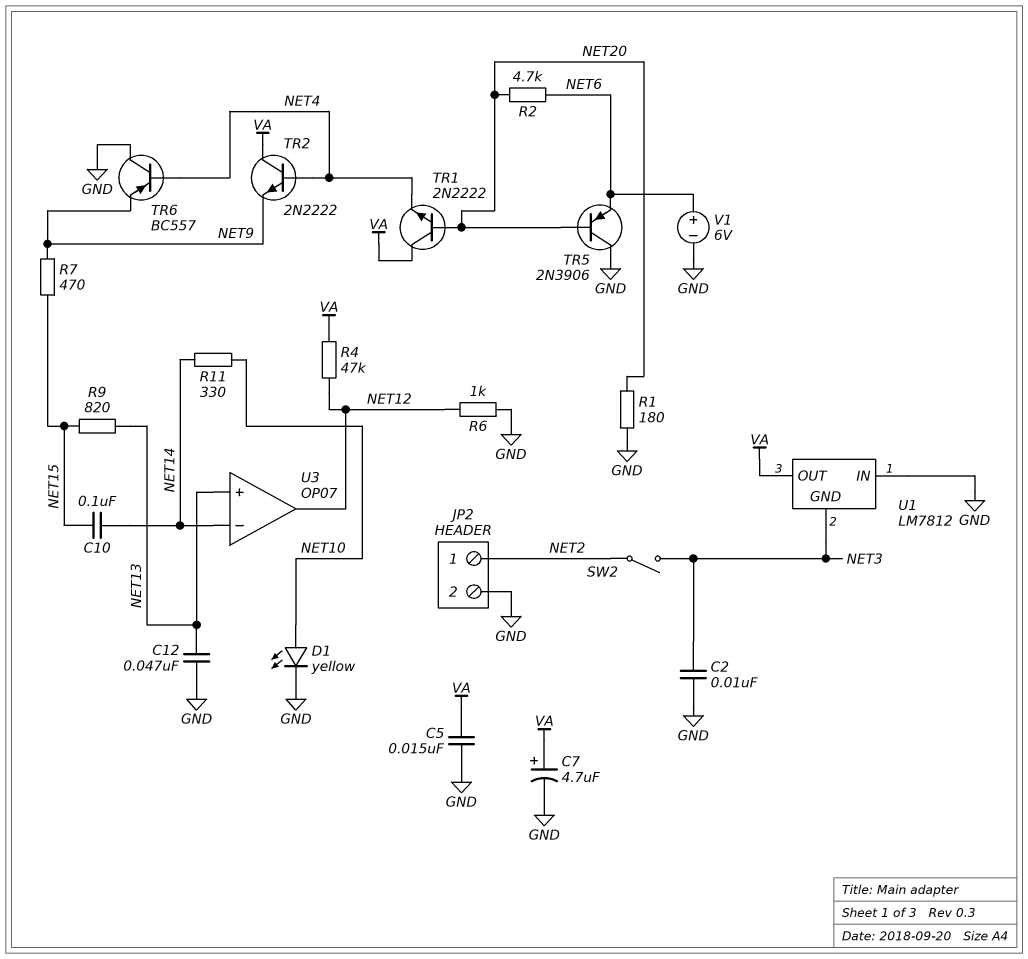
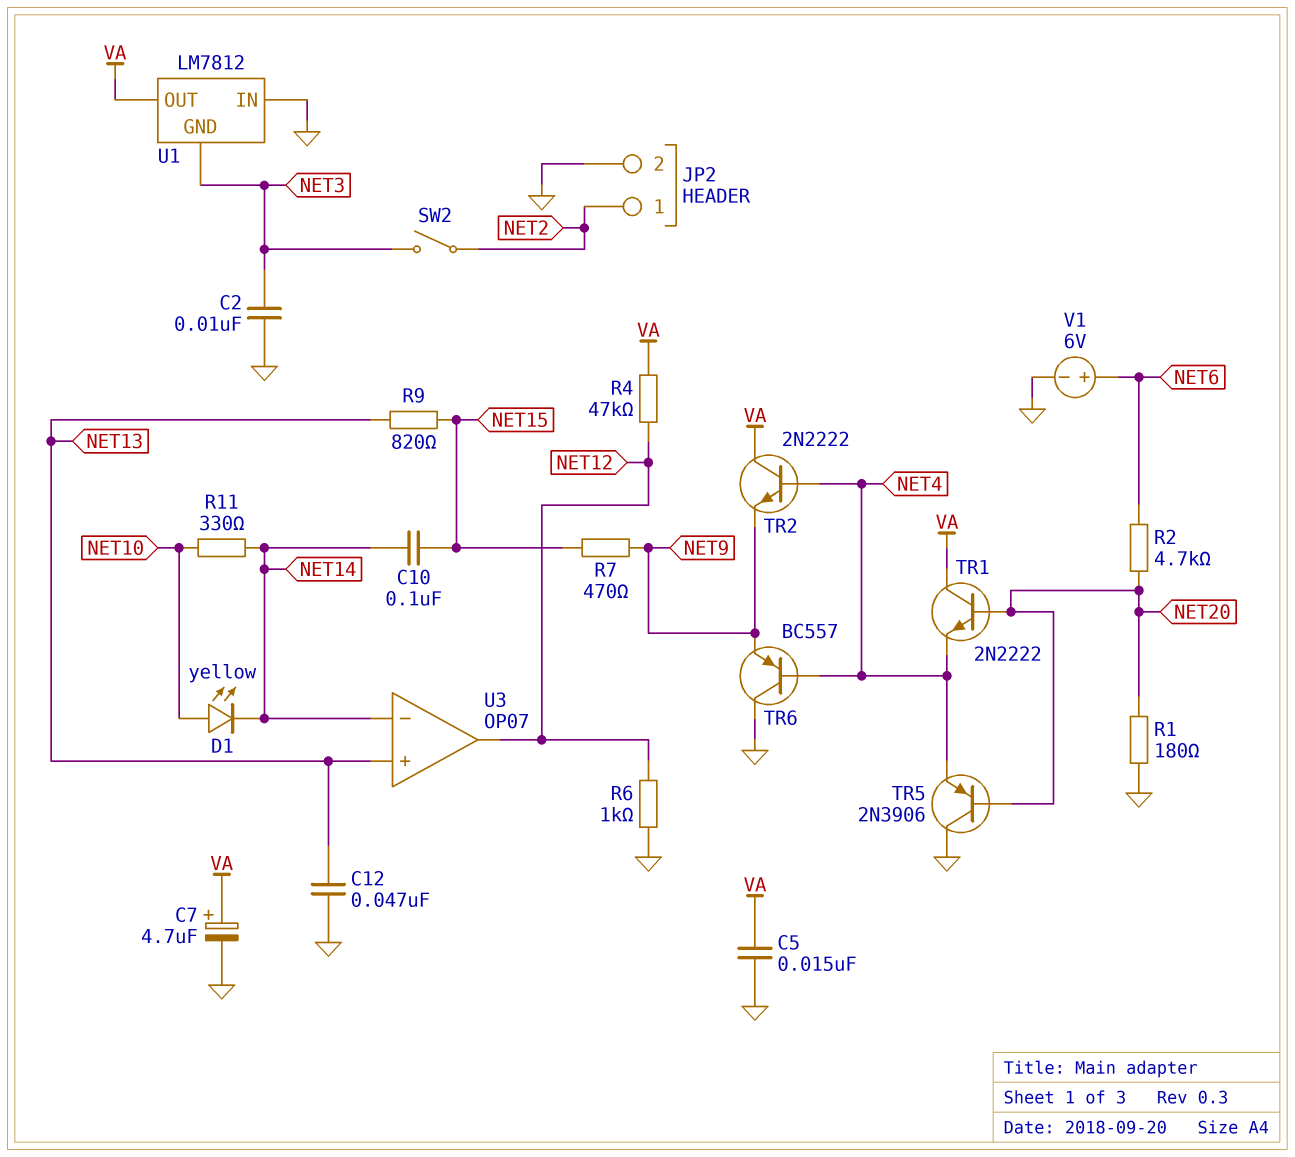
D1: LED yellow (A NET10, K GND) -> LED yellow (A NET10, K NET14)
TR5: PNP 2N3906 (B NET20, C GND, E NET6) -> PNP 2N3906 (B NET20, C GND, E NET4)

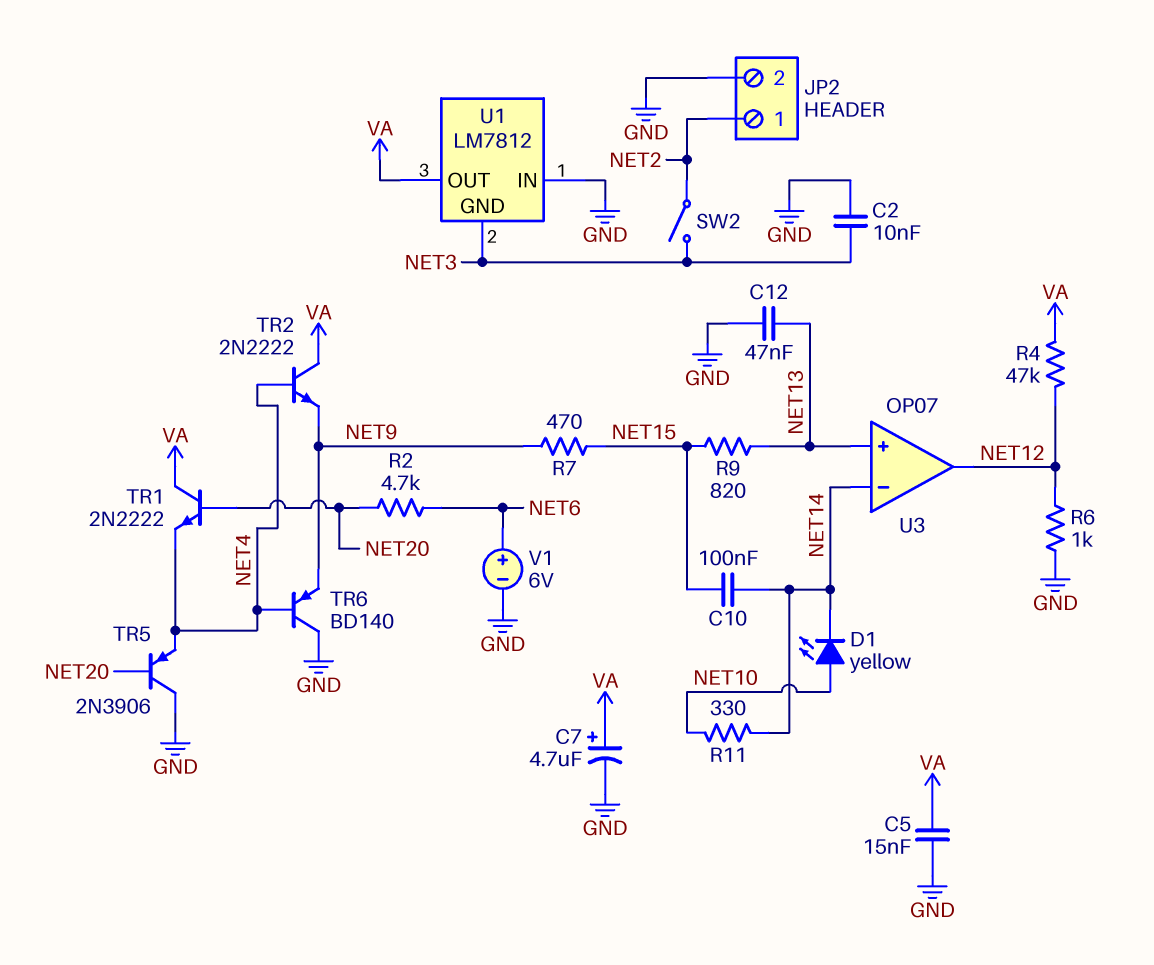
R1: 180 (GND, NET20) -> none
TR6: PNP BC557 (B NET4, C GND, E NET9) -> PNP BD140 (B NET4, C GND, E NET9)

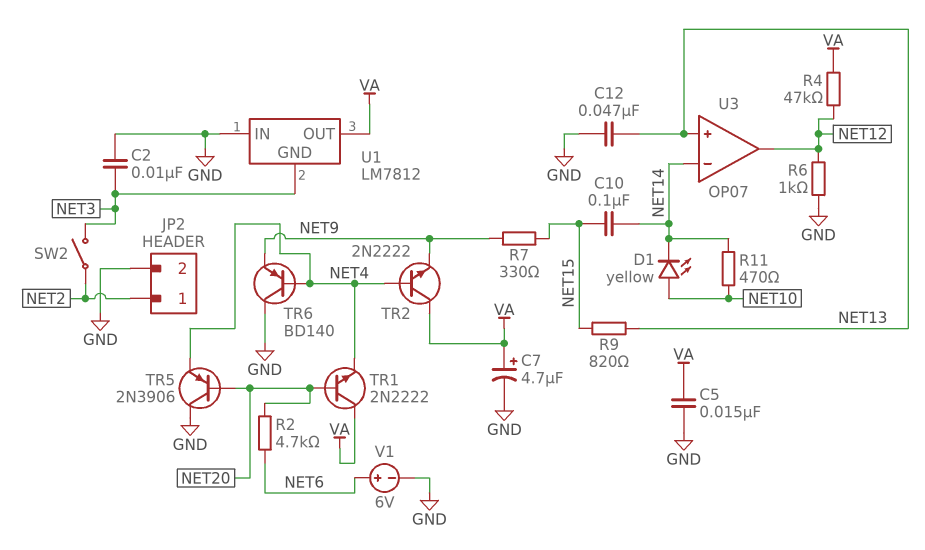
R7: 470 (NET9, NET15) -> 330 (NET9, NET15)
R11: 330 (NET10, NET14) -> 470 (NET10, NET14)

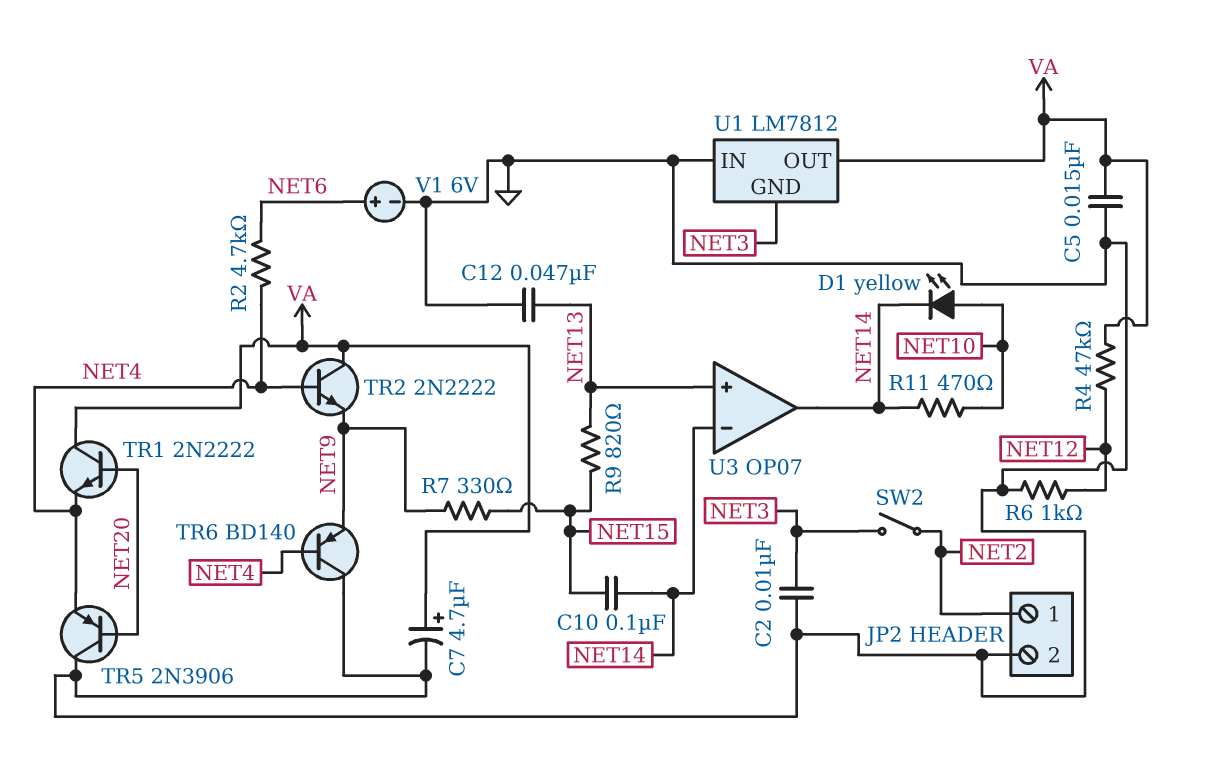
R2: 4.7k (NET6, NET20) -> 4.7k (NET4, NET6)
U3 pin out: NET12 -> NET14

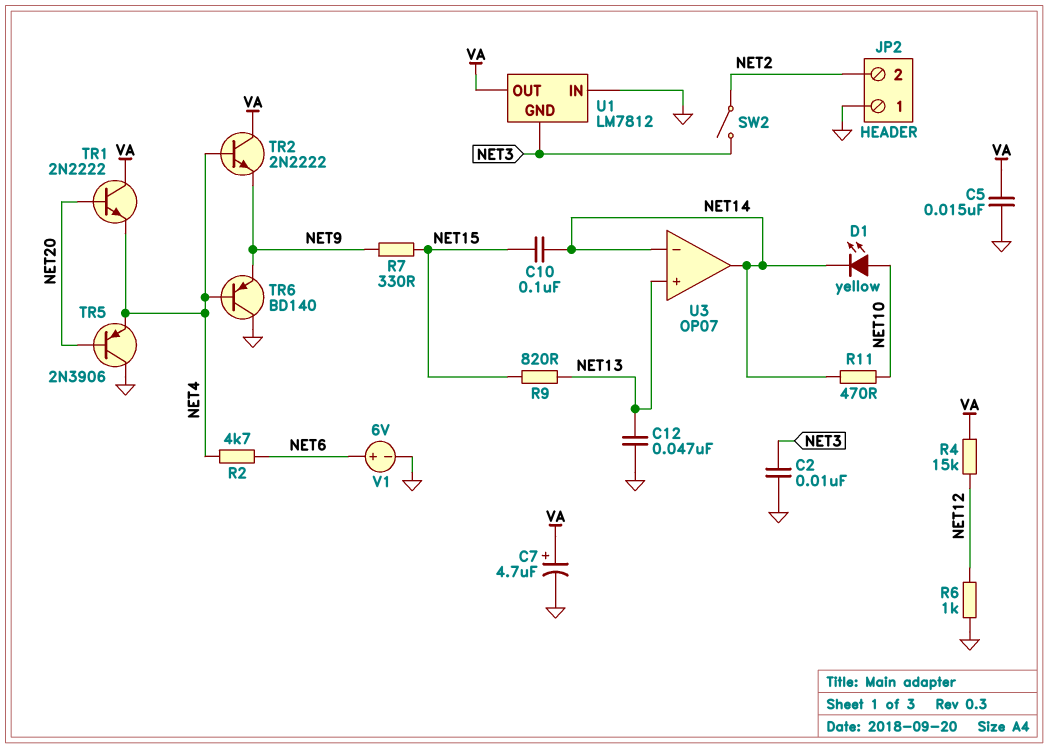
JP2 pin 1: NET2 -> GND
JP2 pin 2: GND -> NET2
R4: 47k (NET12, VA) -> 15k (NET12, VA)

